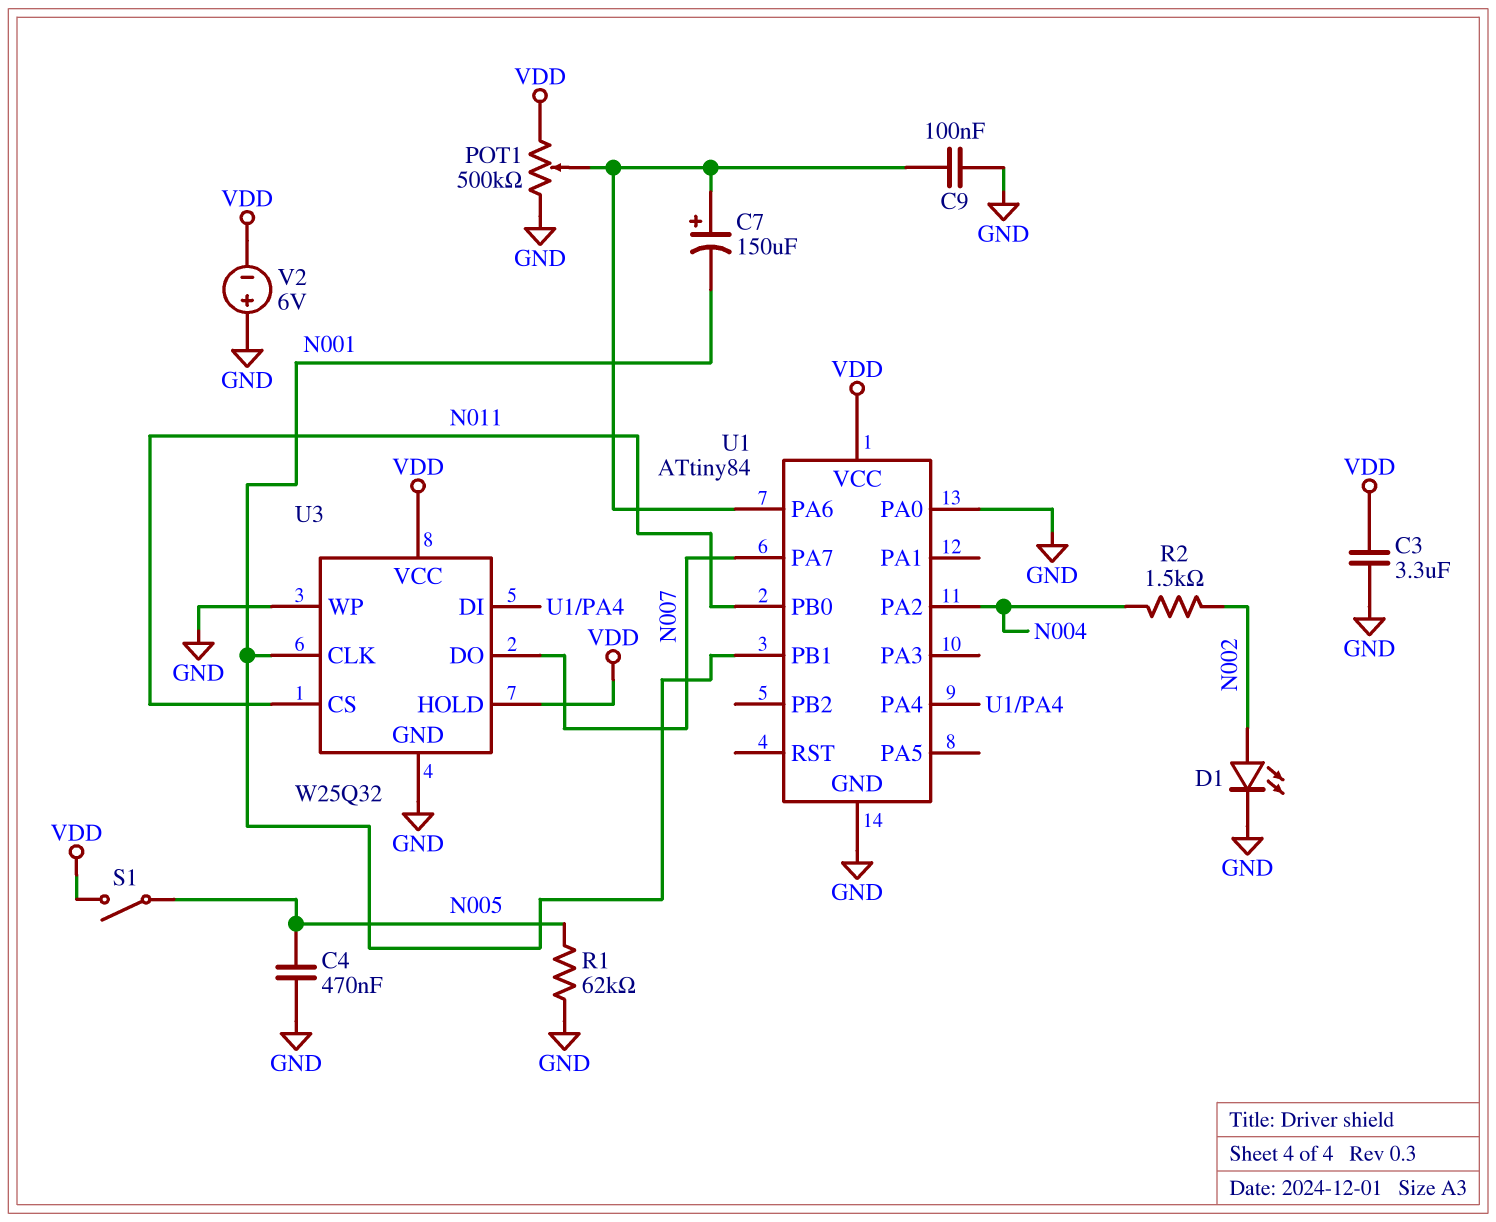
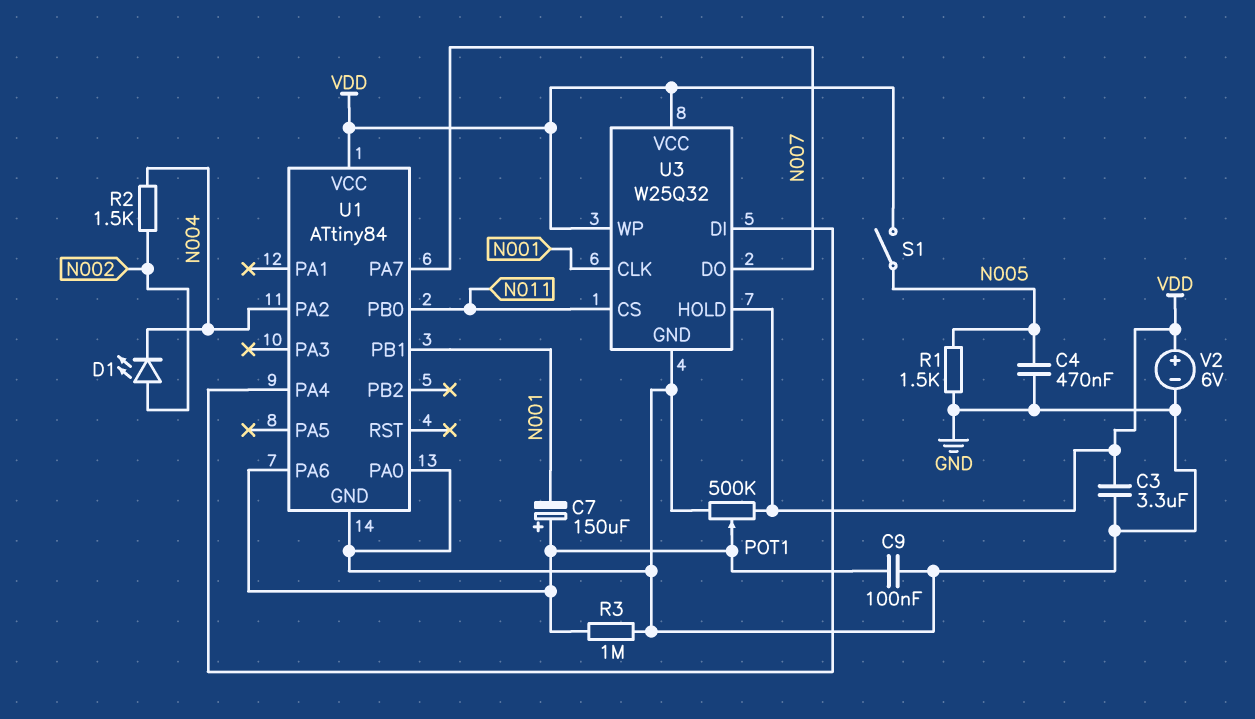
D1: LED (A N002, K GND) -> LED (A N002, K N004)
R1: 62k (GND, N005) -> 1.5k (GND, N005)
R3: none -> 1M (GND, U1/PA6)
U3 pin WP: GND -> VDD
V2: 6V (plus GND, minus VDD) -> 6V (plus VDD, minus GND)

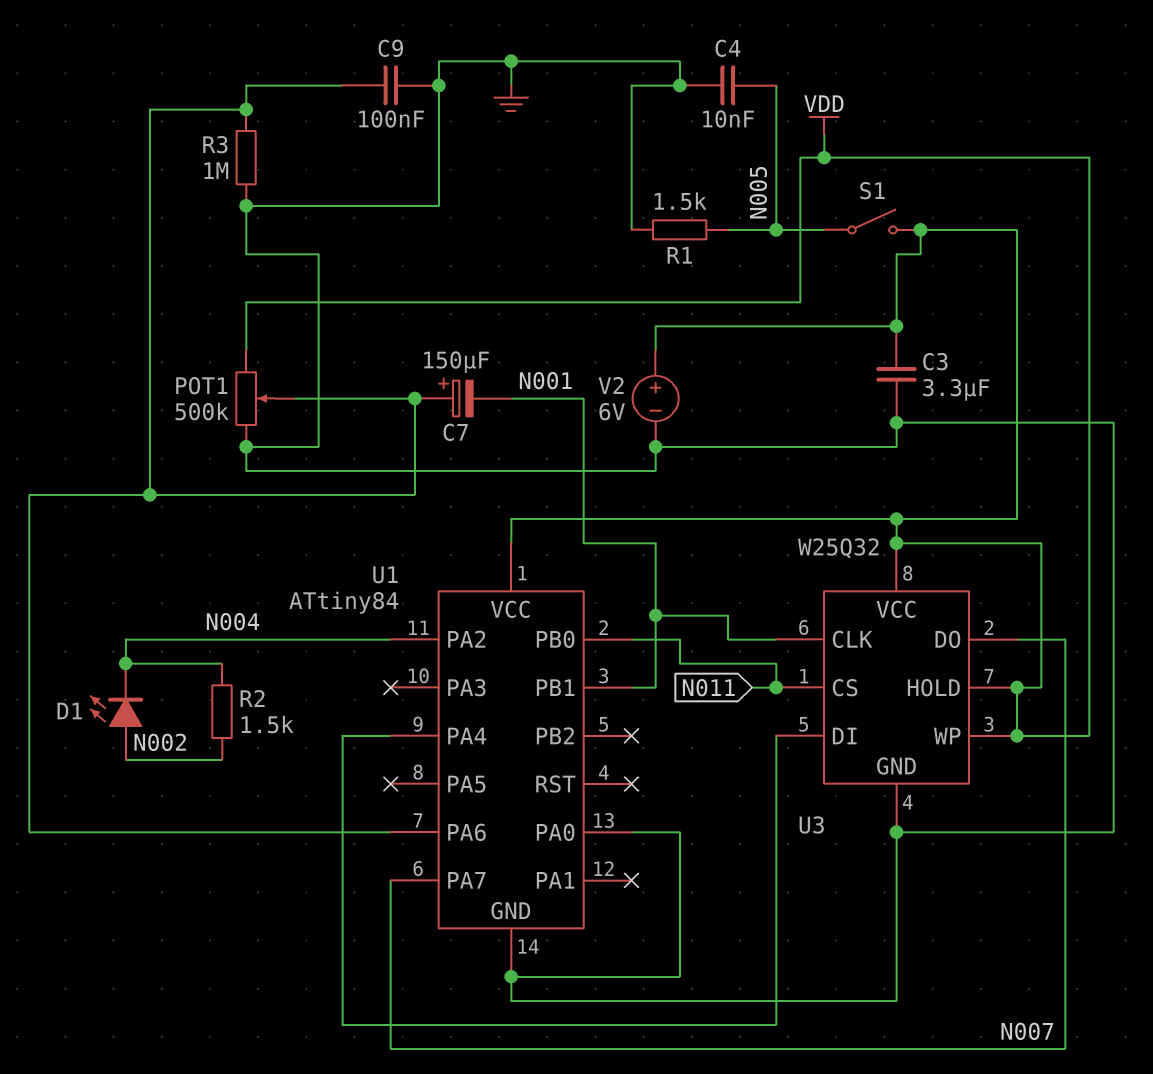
C4: 470nF (GND, N005) -> 10nF (GND, N005)

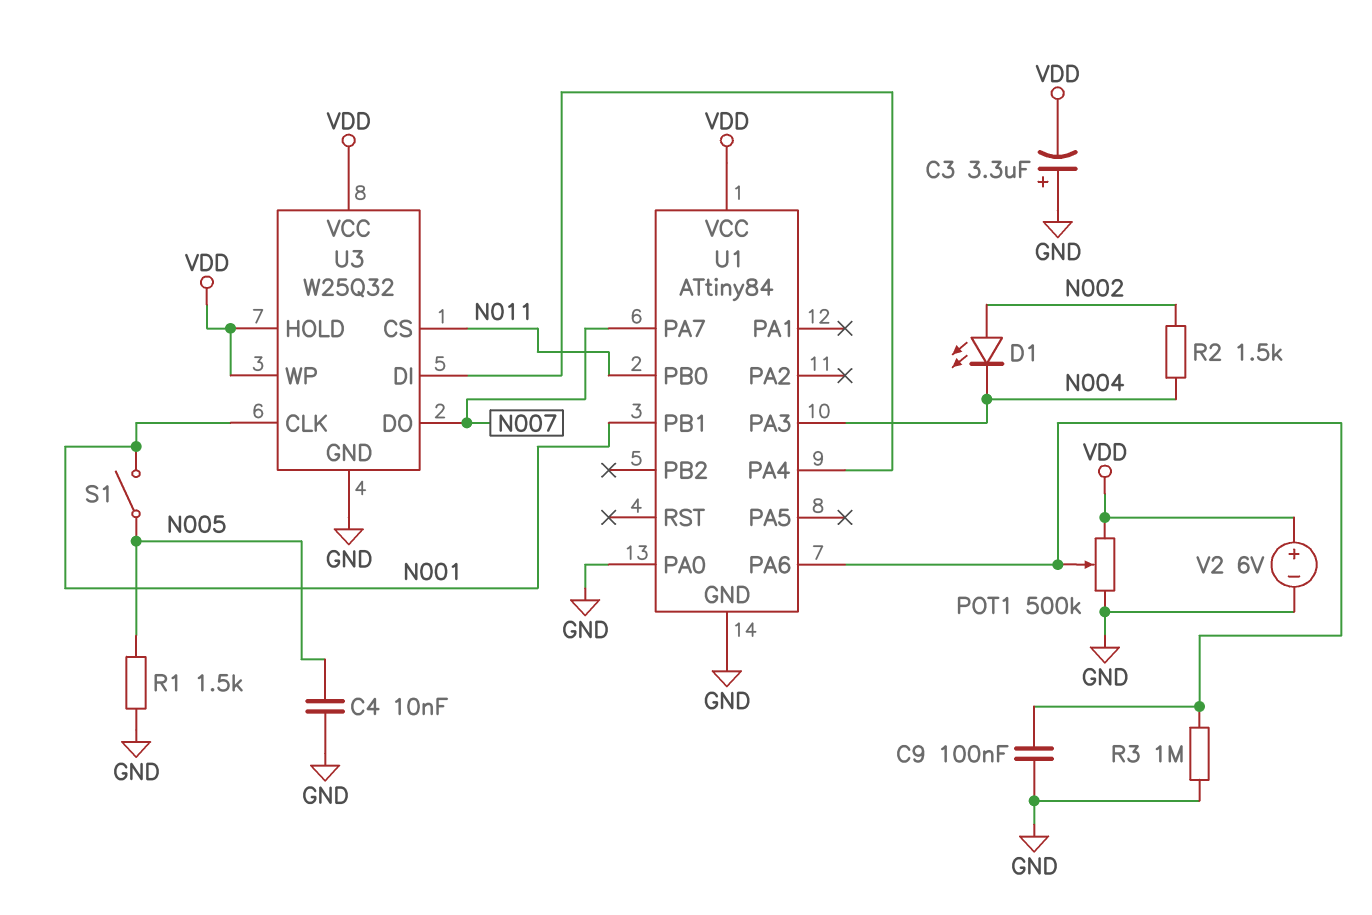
C3: 3.3uF (GND, VDD) -> 3.3uF (plus GND, minus VDD)
C7: 150uF (plus U1/PA6, minus N001) -> none
S1: switch (N005, VDD) -> switch (N001, N005)
U1 pin PA2: N004 -> none
U1 pin PA3: none -> N004

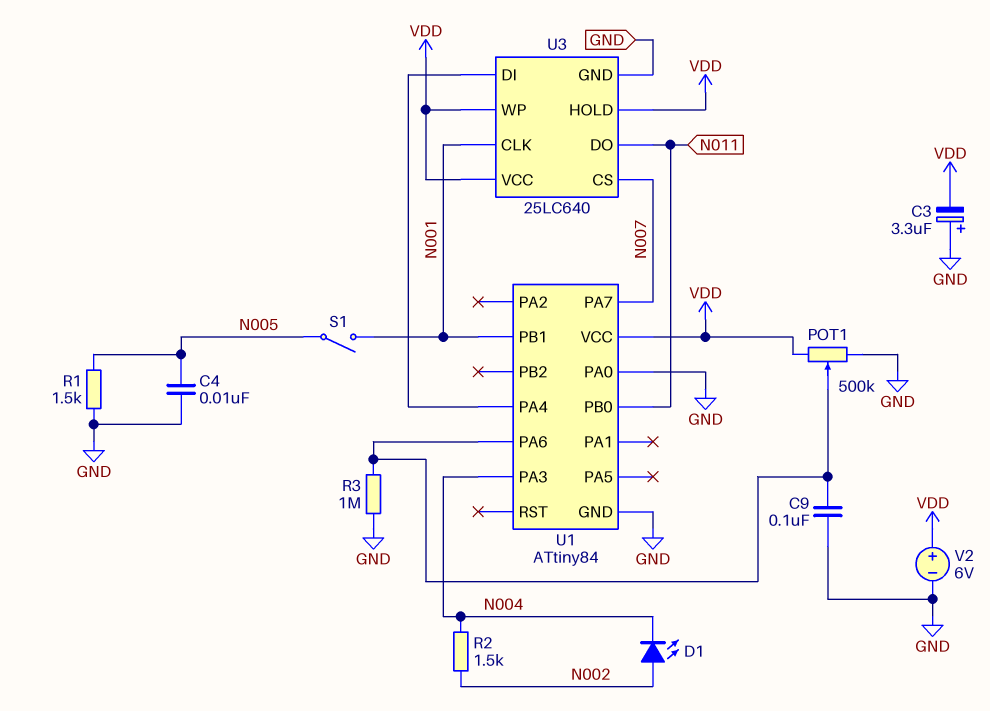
U3: W25Q32 -> 25LC640
U3 pin CS: N011 -> N007
U3 pin DO: N007 -> N011

